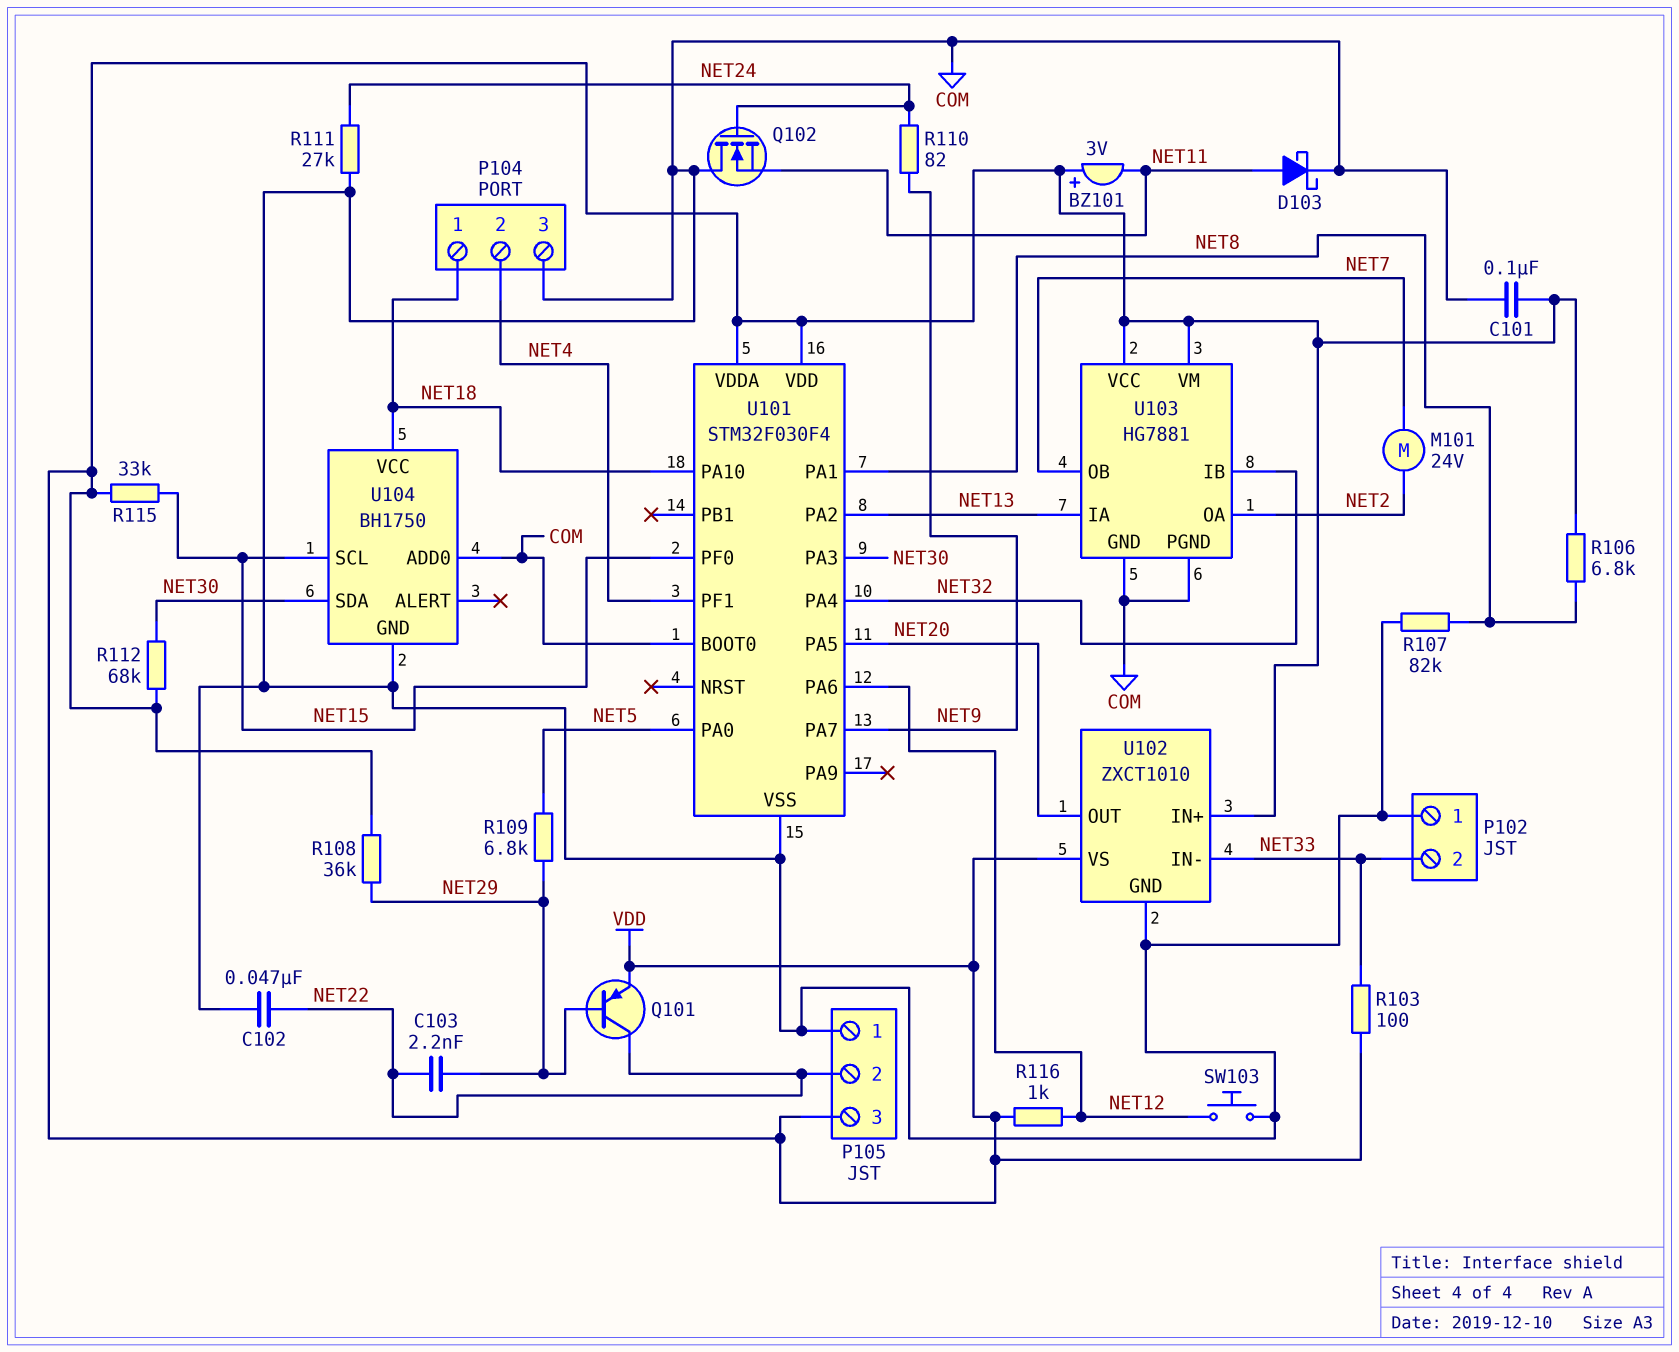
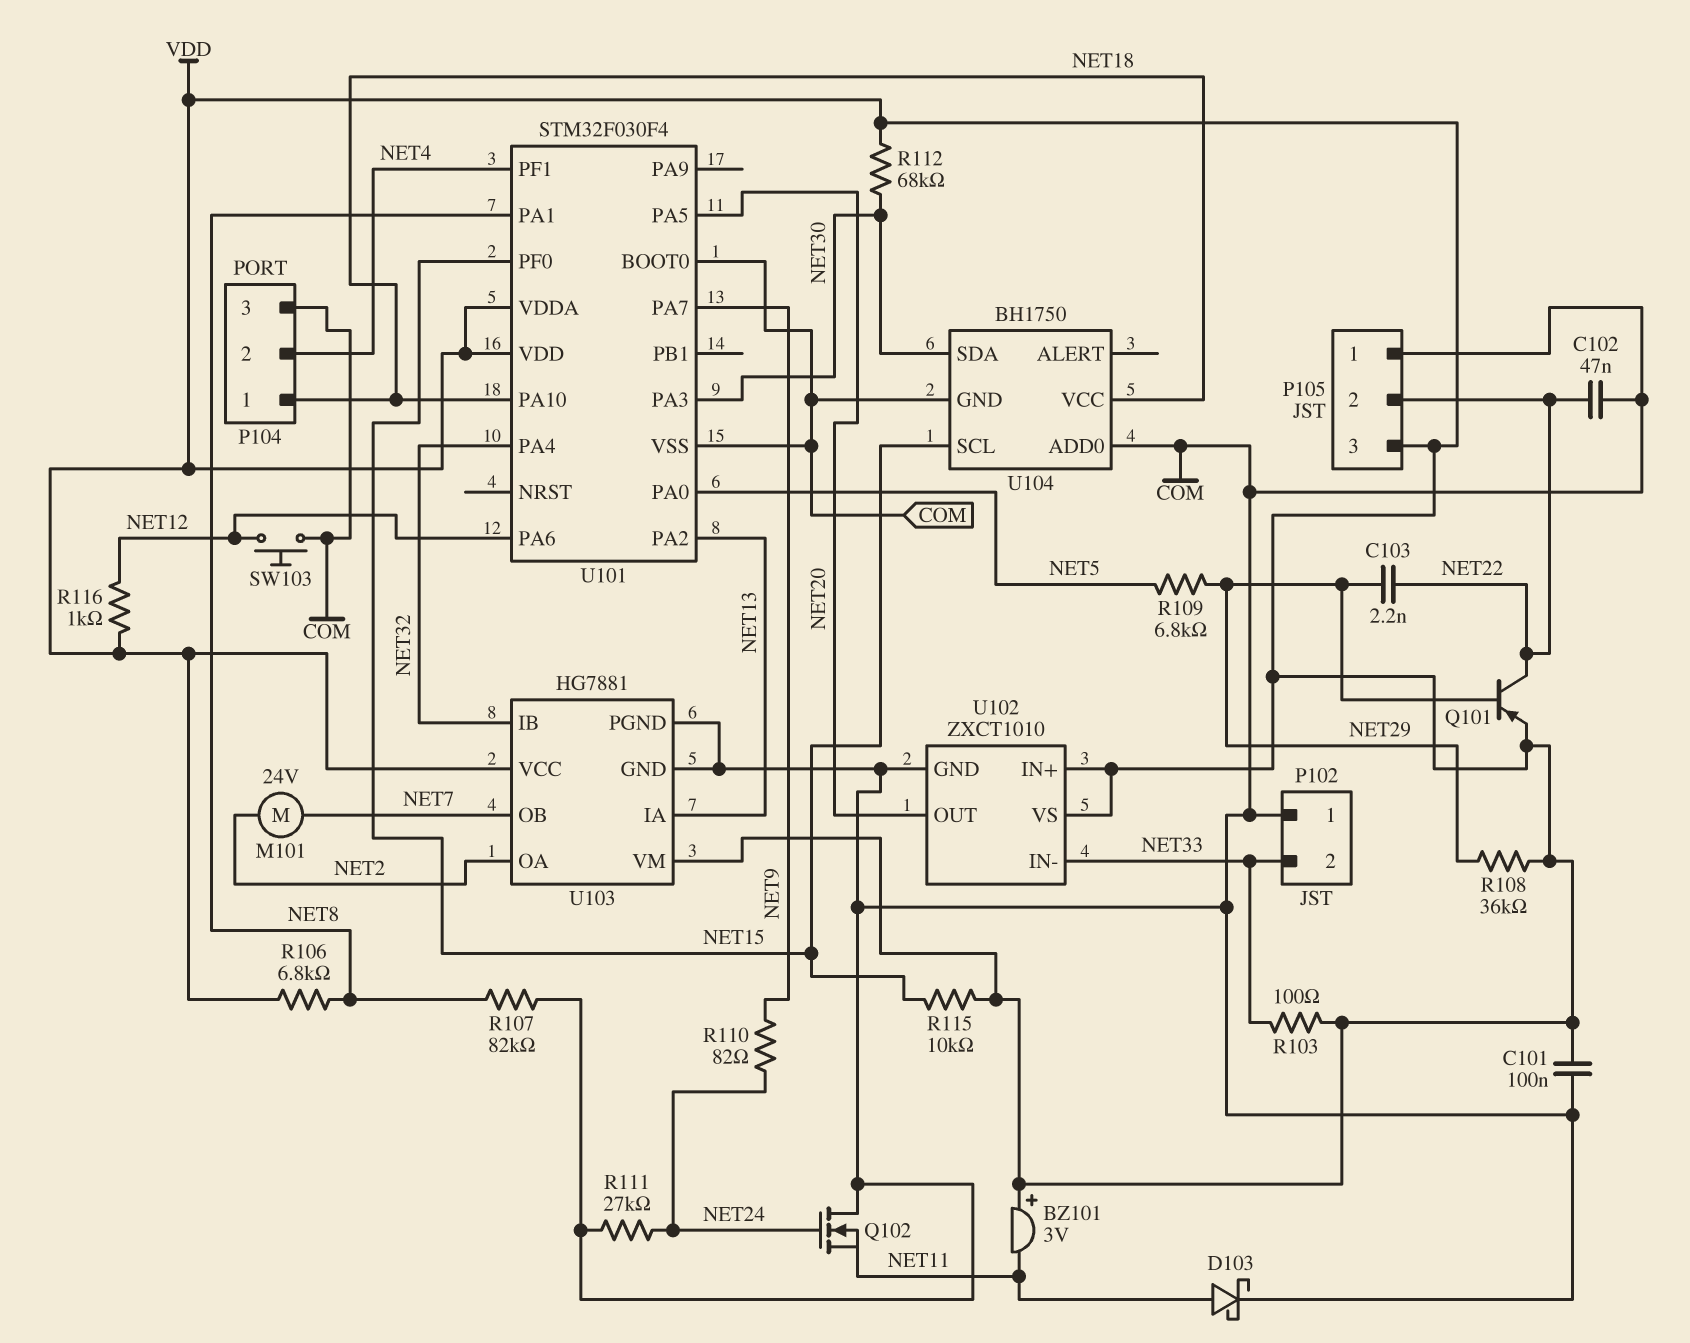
R115: 33k (NET15, VDD) -> 10k (NET15, VDD)

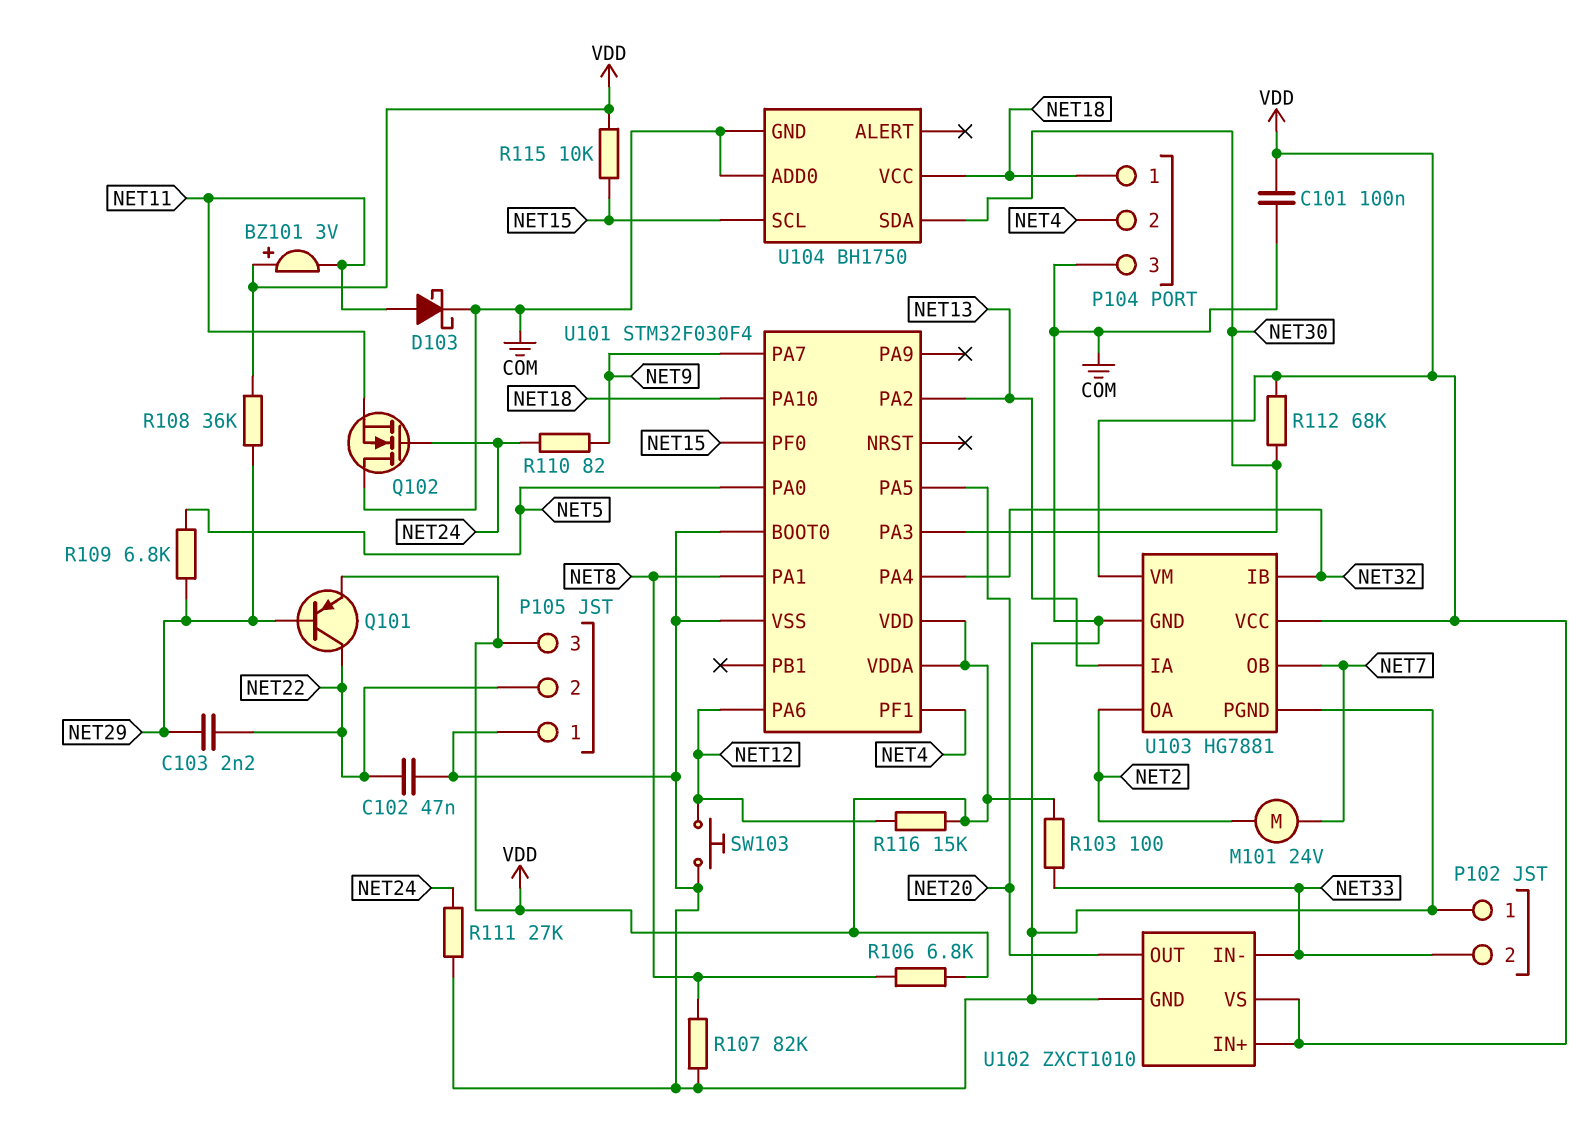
R116: 1k (NET12, VDD) -> 15k (NET12, VDD)

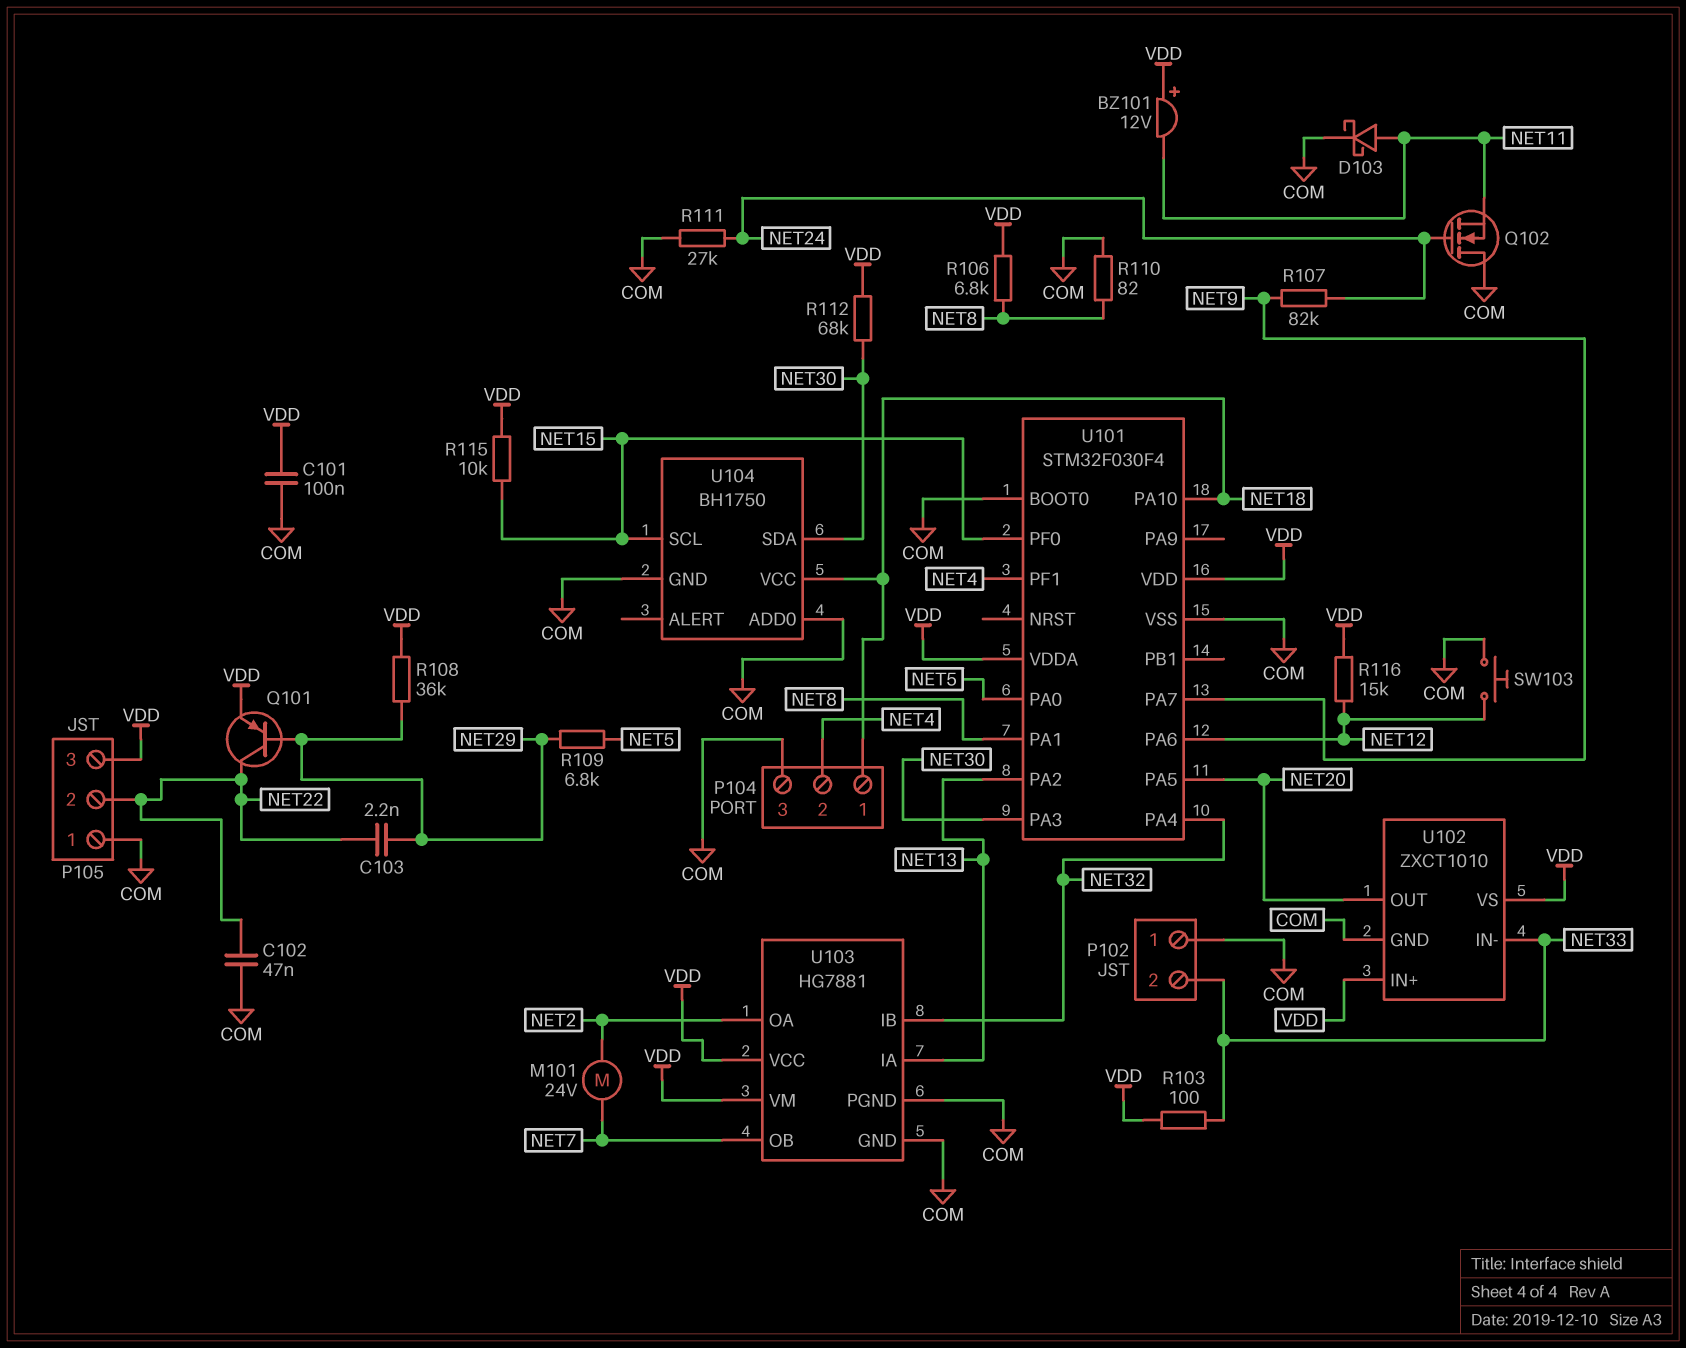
BZ101: buzzer 3V (plus VDD, minus NET11) -> buzzer 12V (plus VDD, minus NET11)
R107: 82k (COM, NET8) -> 82k (NET9, NET24)
R110: 82 (NET9, NET24) -> 82 (COM, NET8)

